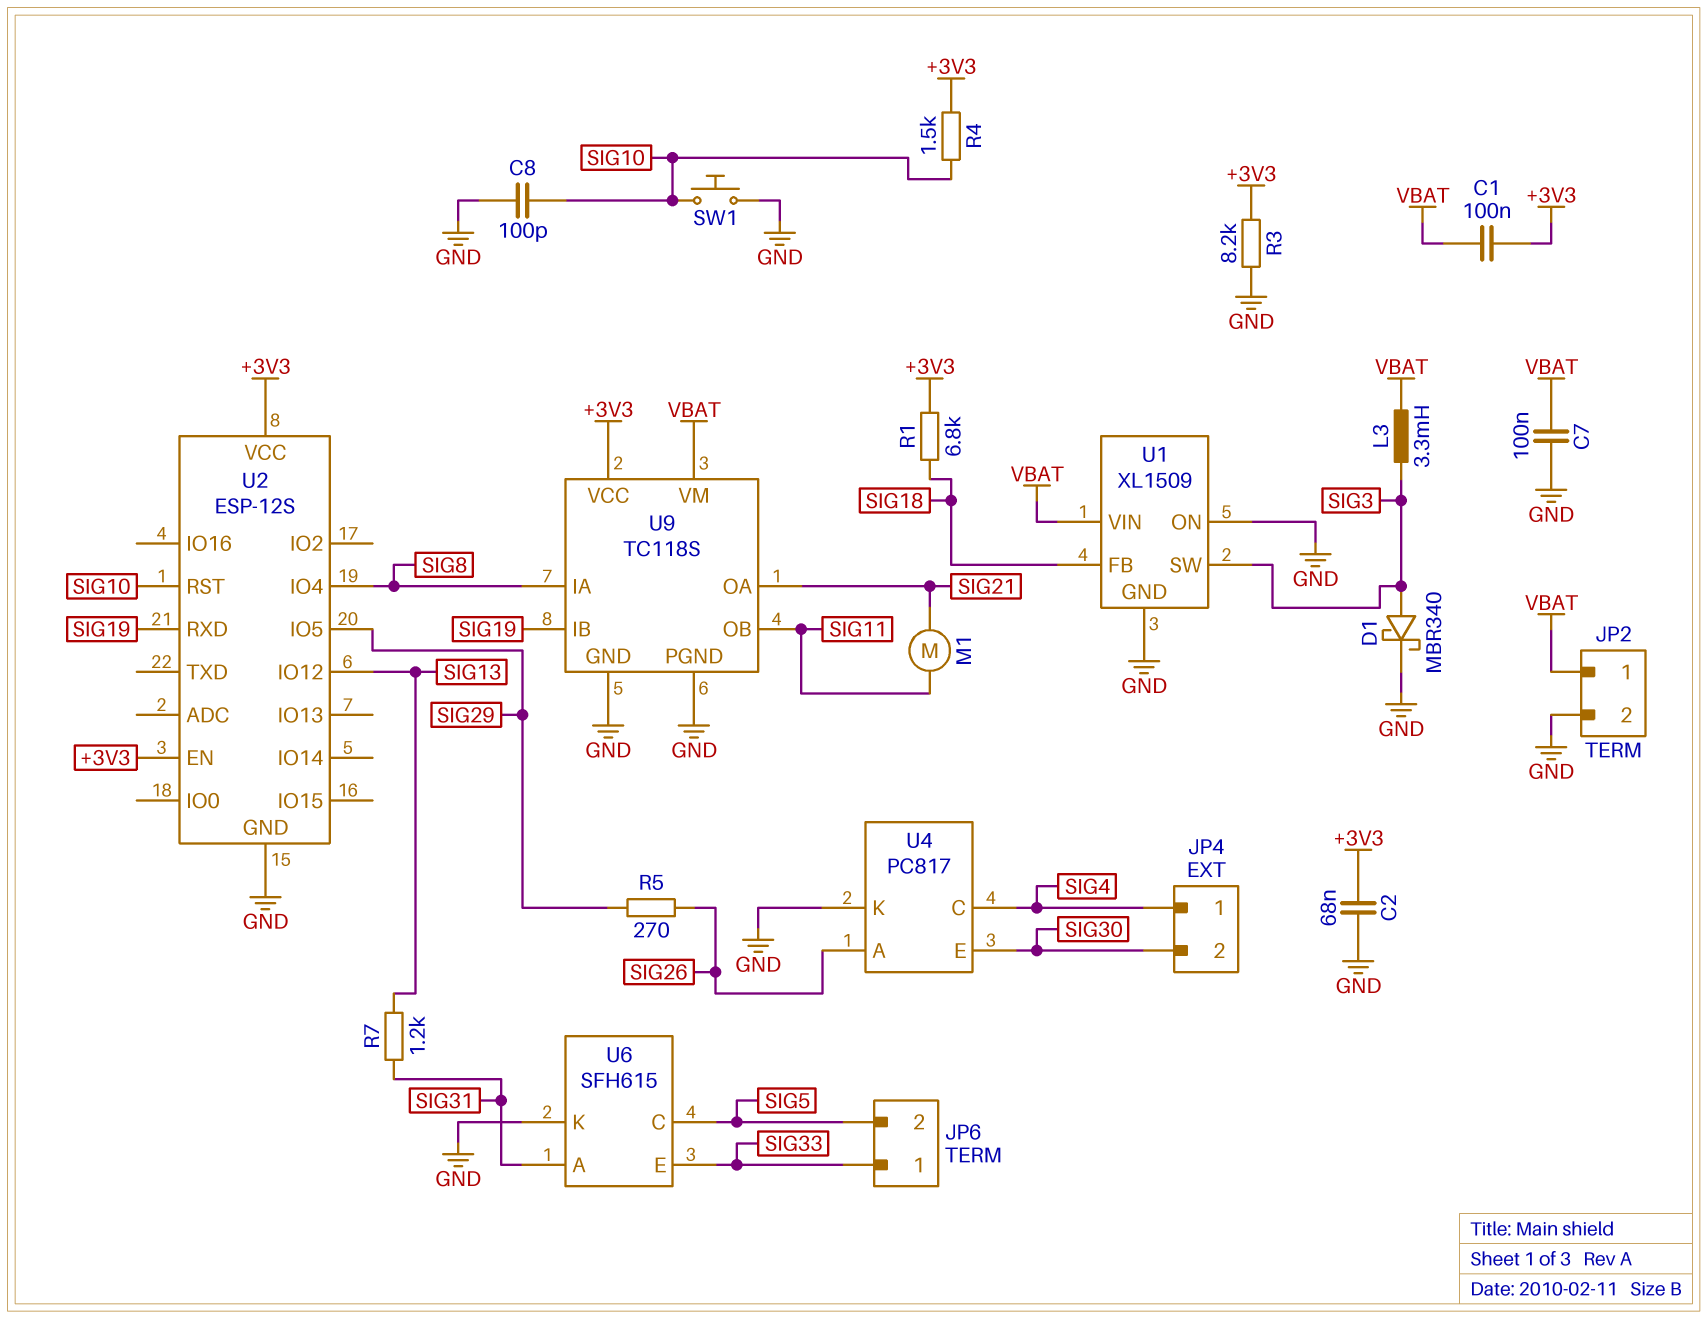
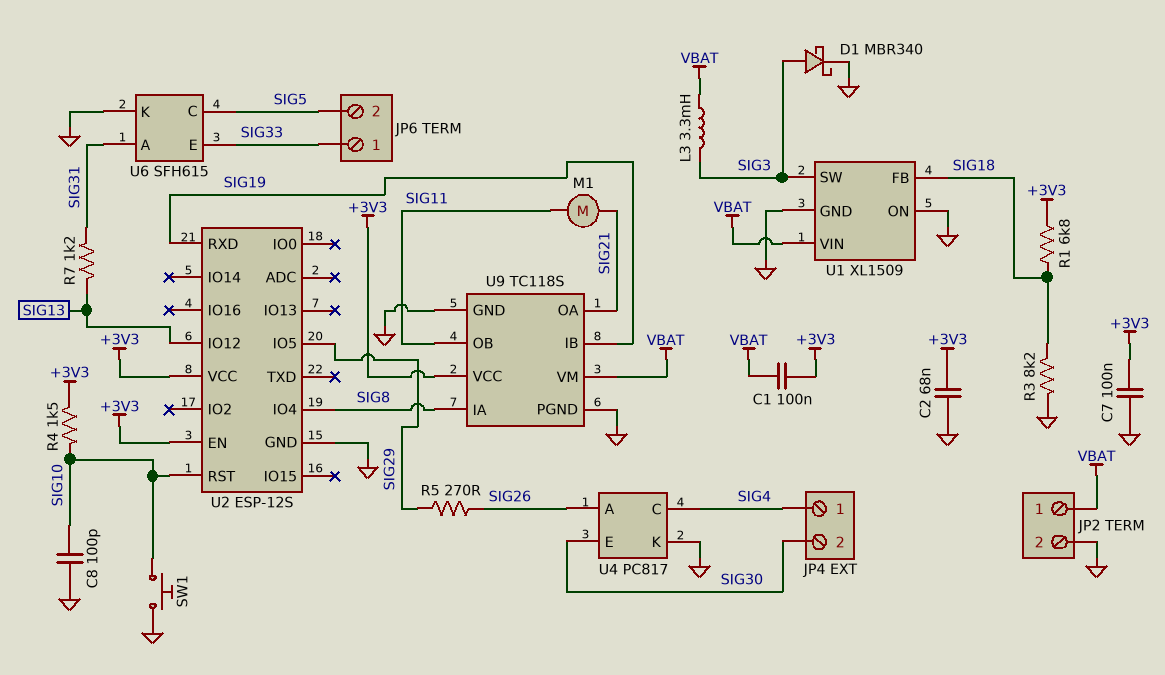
C7: 100nF (GND, VBAT) -> 100nF (+3V3, GND)
R3: 8.2k (+3V3, GND) -> 8.2k (GND, SIG18)

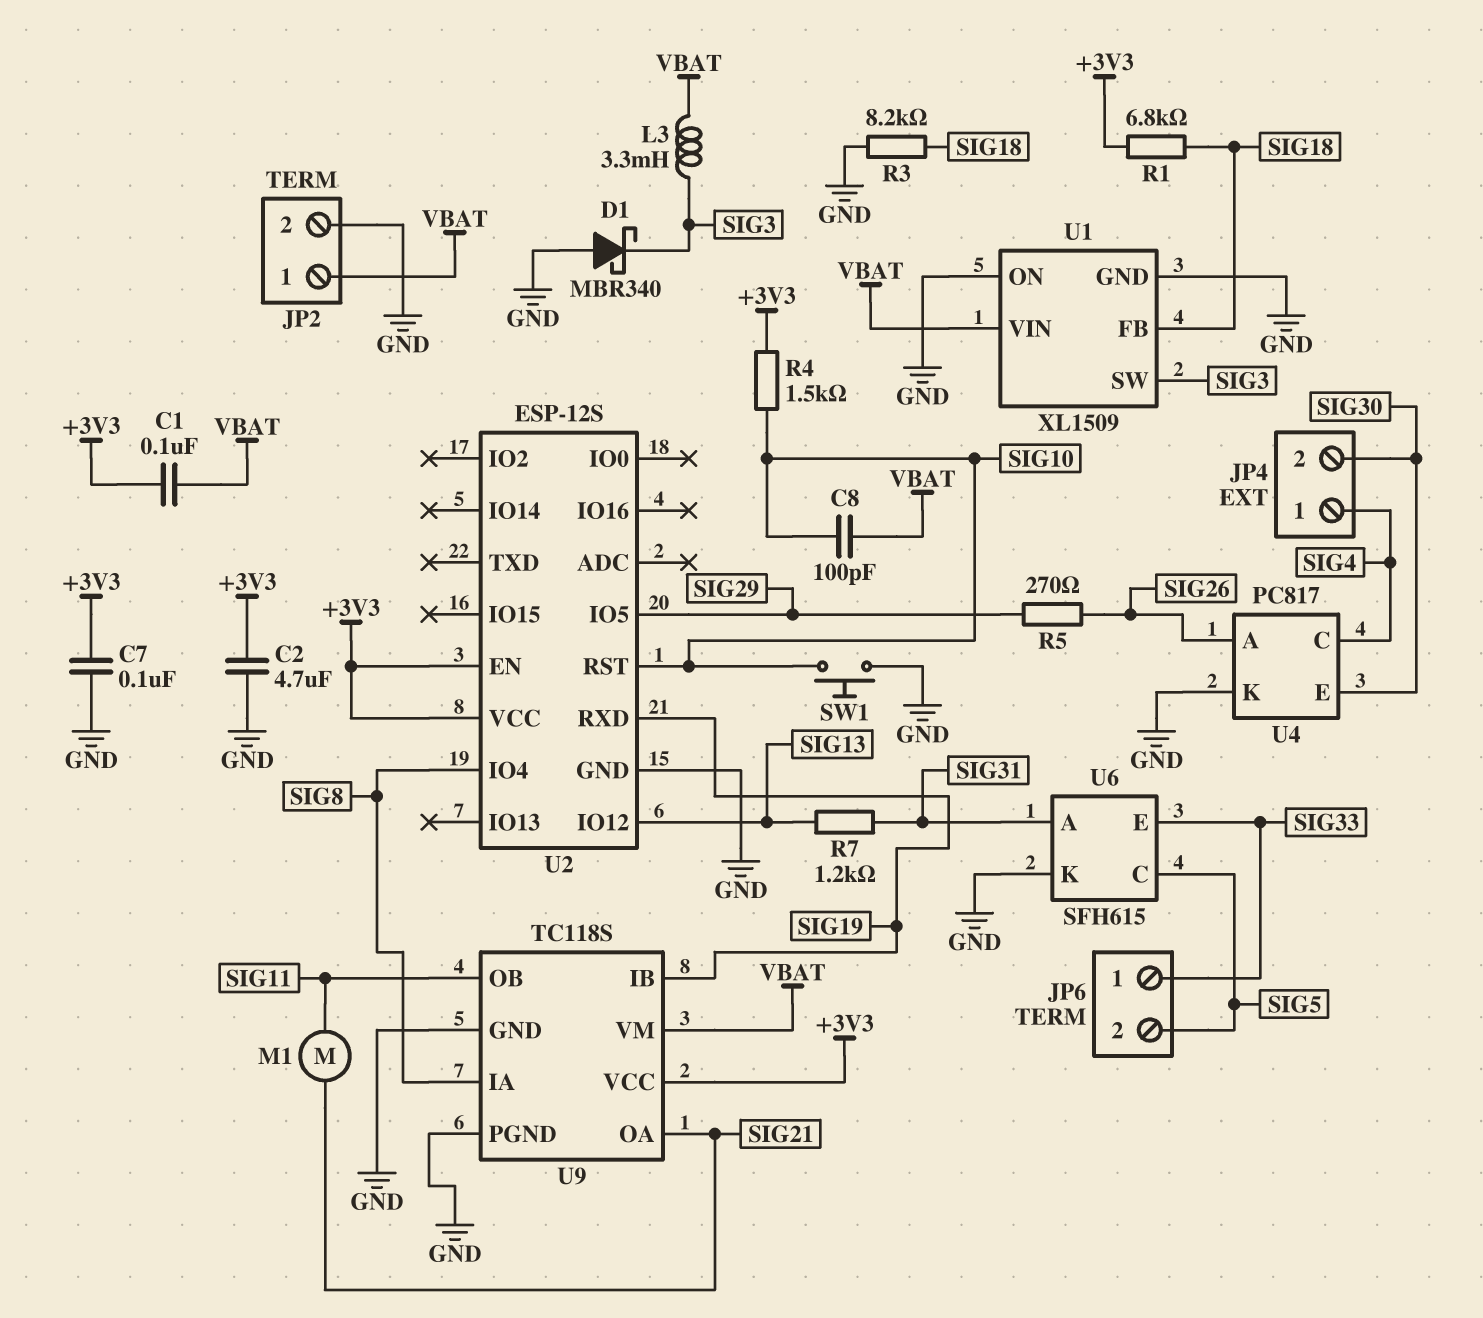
C2: 68nF (+3V3, GND) -> 4.7uF (+3V3, GND)
C8: 100pF (GND, SIG10) -> 100pF (SIG10, VBAT)
D1: schottky MBR340 (A SIG3, K GND) -> schottky MBR340 (A GND, K SIG3)

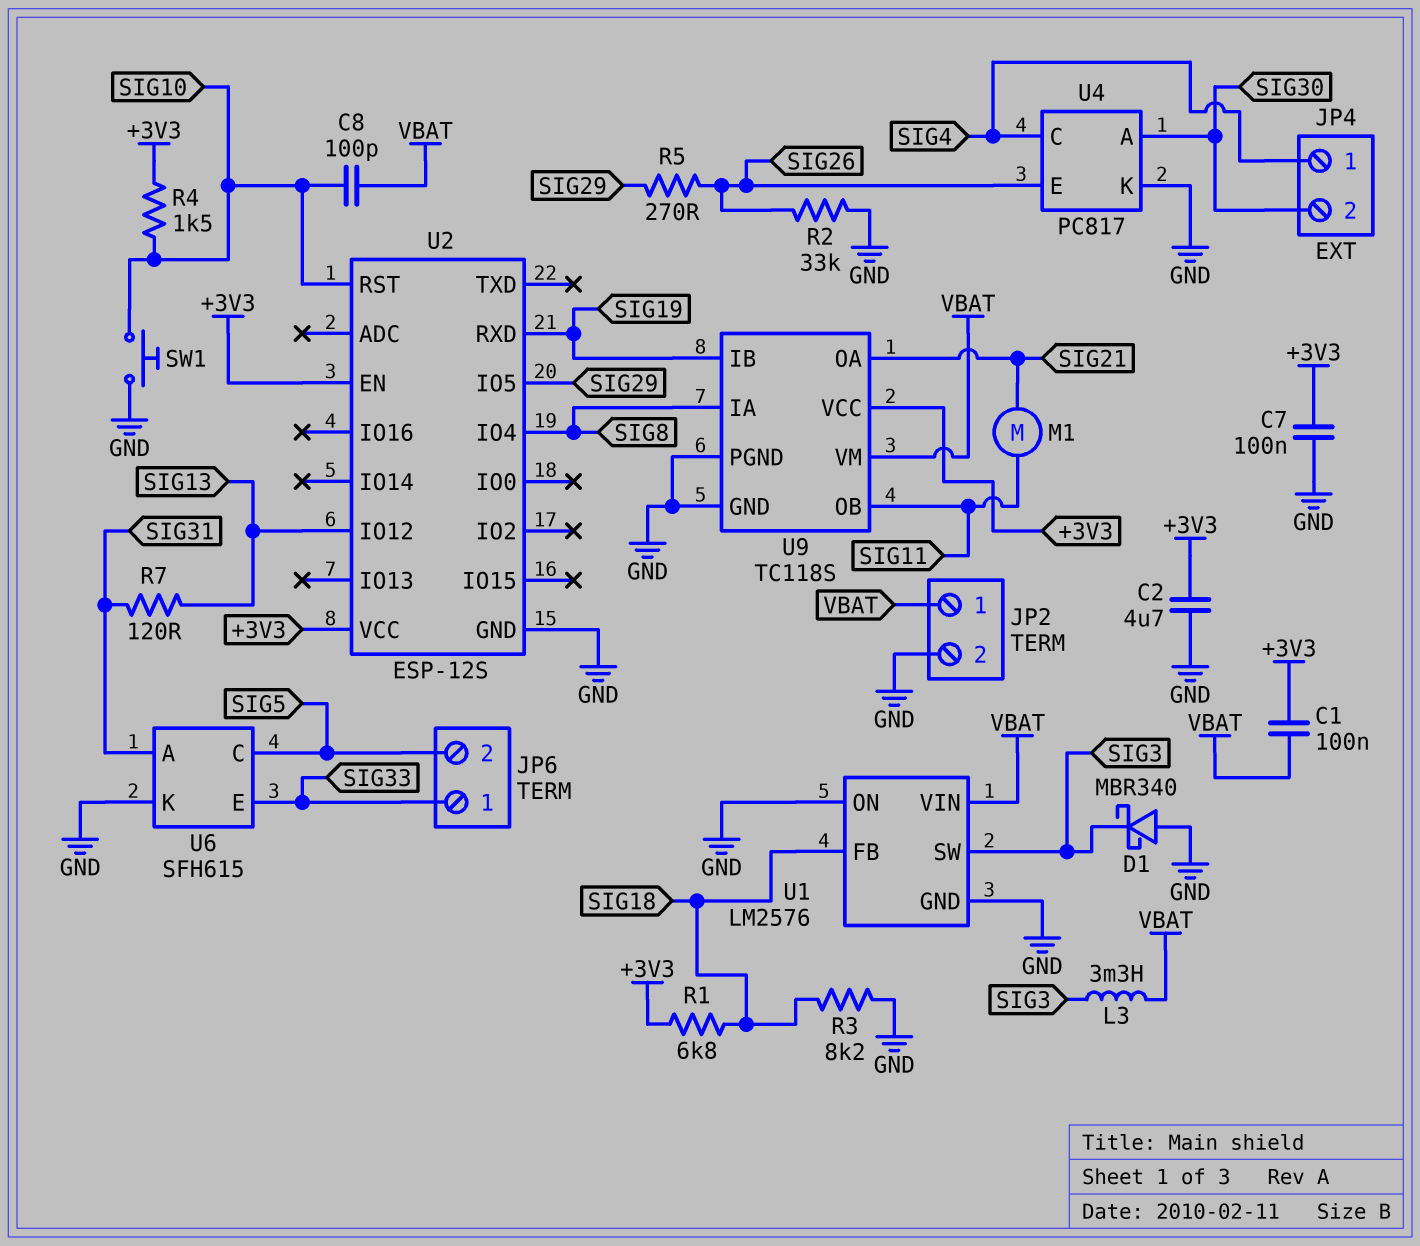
R2: none -> 33k (GND, SIG26)
R7: 1.2k (SIG13, SIG31) -> 120 (SIG13, SIG31)
U1: XL1509 -> LM2576
U4 pin A: SIG26 -> SIG30
U4 pin E: SIG30 -> SIG26

